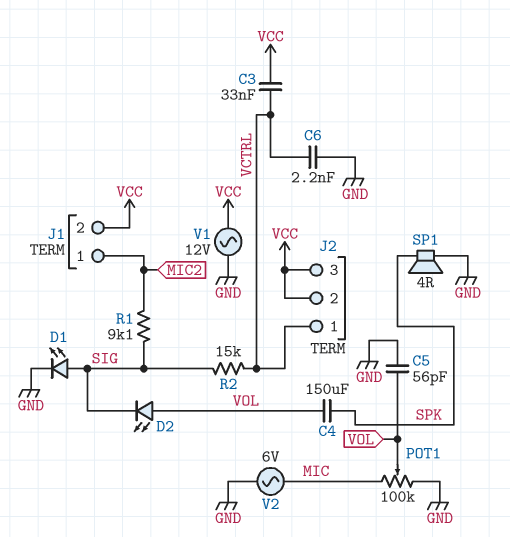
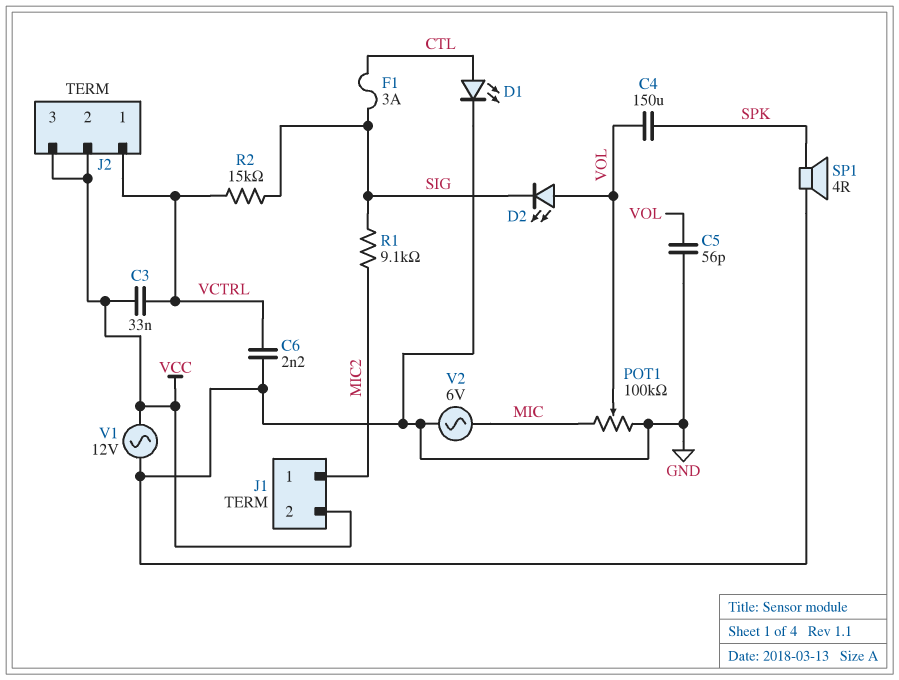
D1: LED (A SIG, K GND) -> LED (A CTL, K GND)
F1: none -> 3A (CTL, SIG)

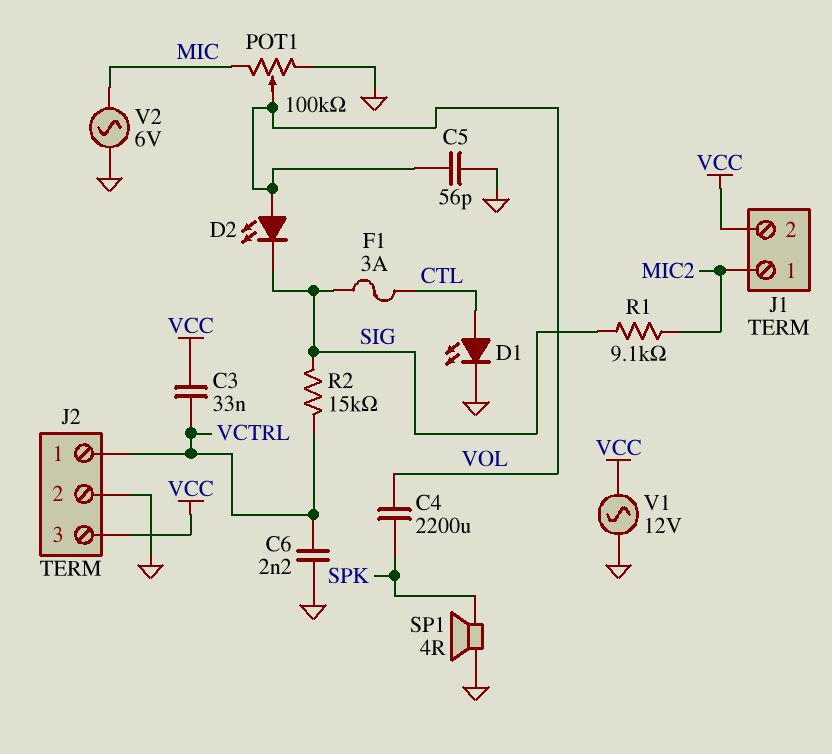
C4: 150uF (SPK, VOL) -> 2200uF (SPK, VOL)
J2 pin 2: VCC -> GND

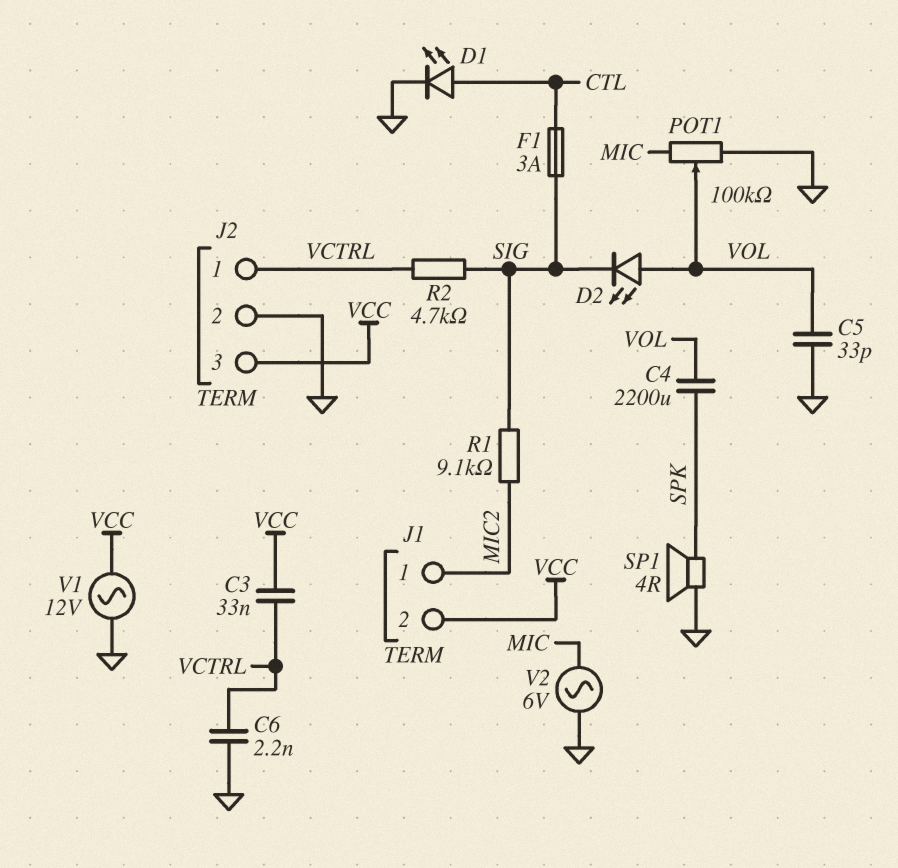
C5: 56pF (GND, VOL) -> 33pF (GND, VOL)
R2: 15k (SIG, VCTRL) -> 4.7k (SIG, VCTRL)

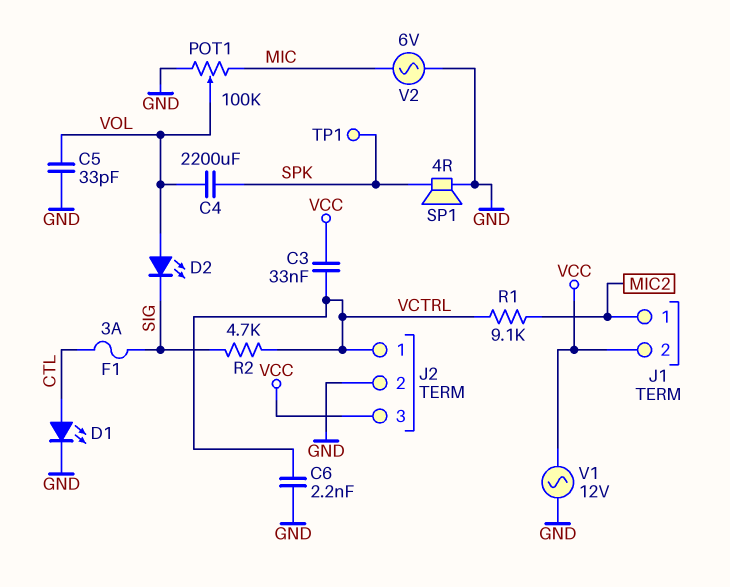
R1: 9.1k (MIC2, SIG) -> 9.1k (MIC2, VCTRL)
TP1: none -> test point (SPK)

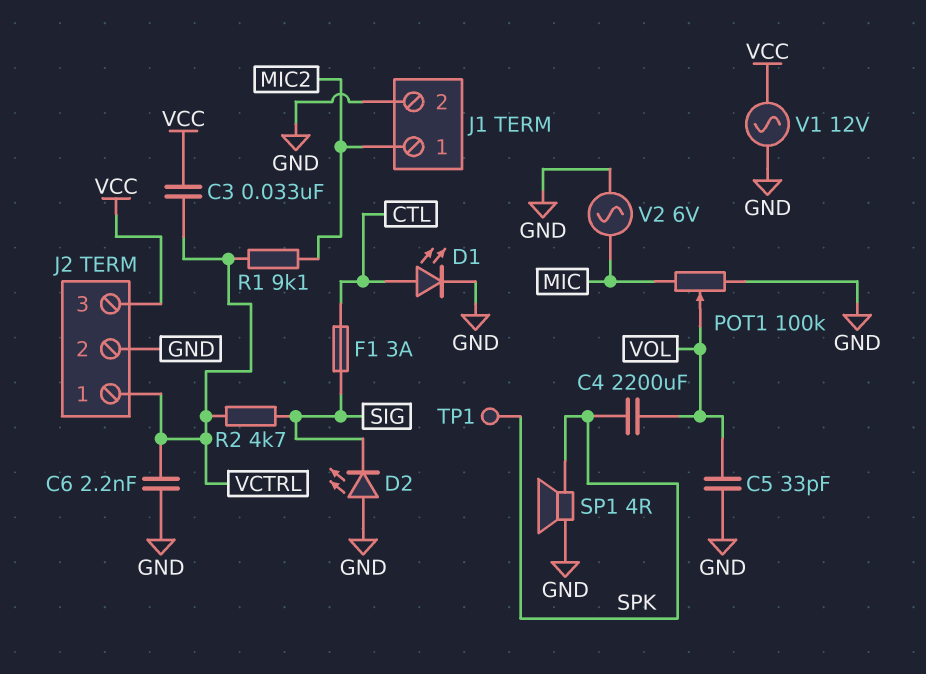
D2: LED (A VOL, K SIG) -> LED (A GND, K SIG)
J1 pin 2: VCC -> GND

